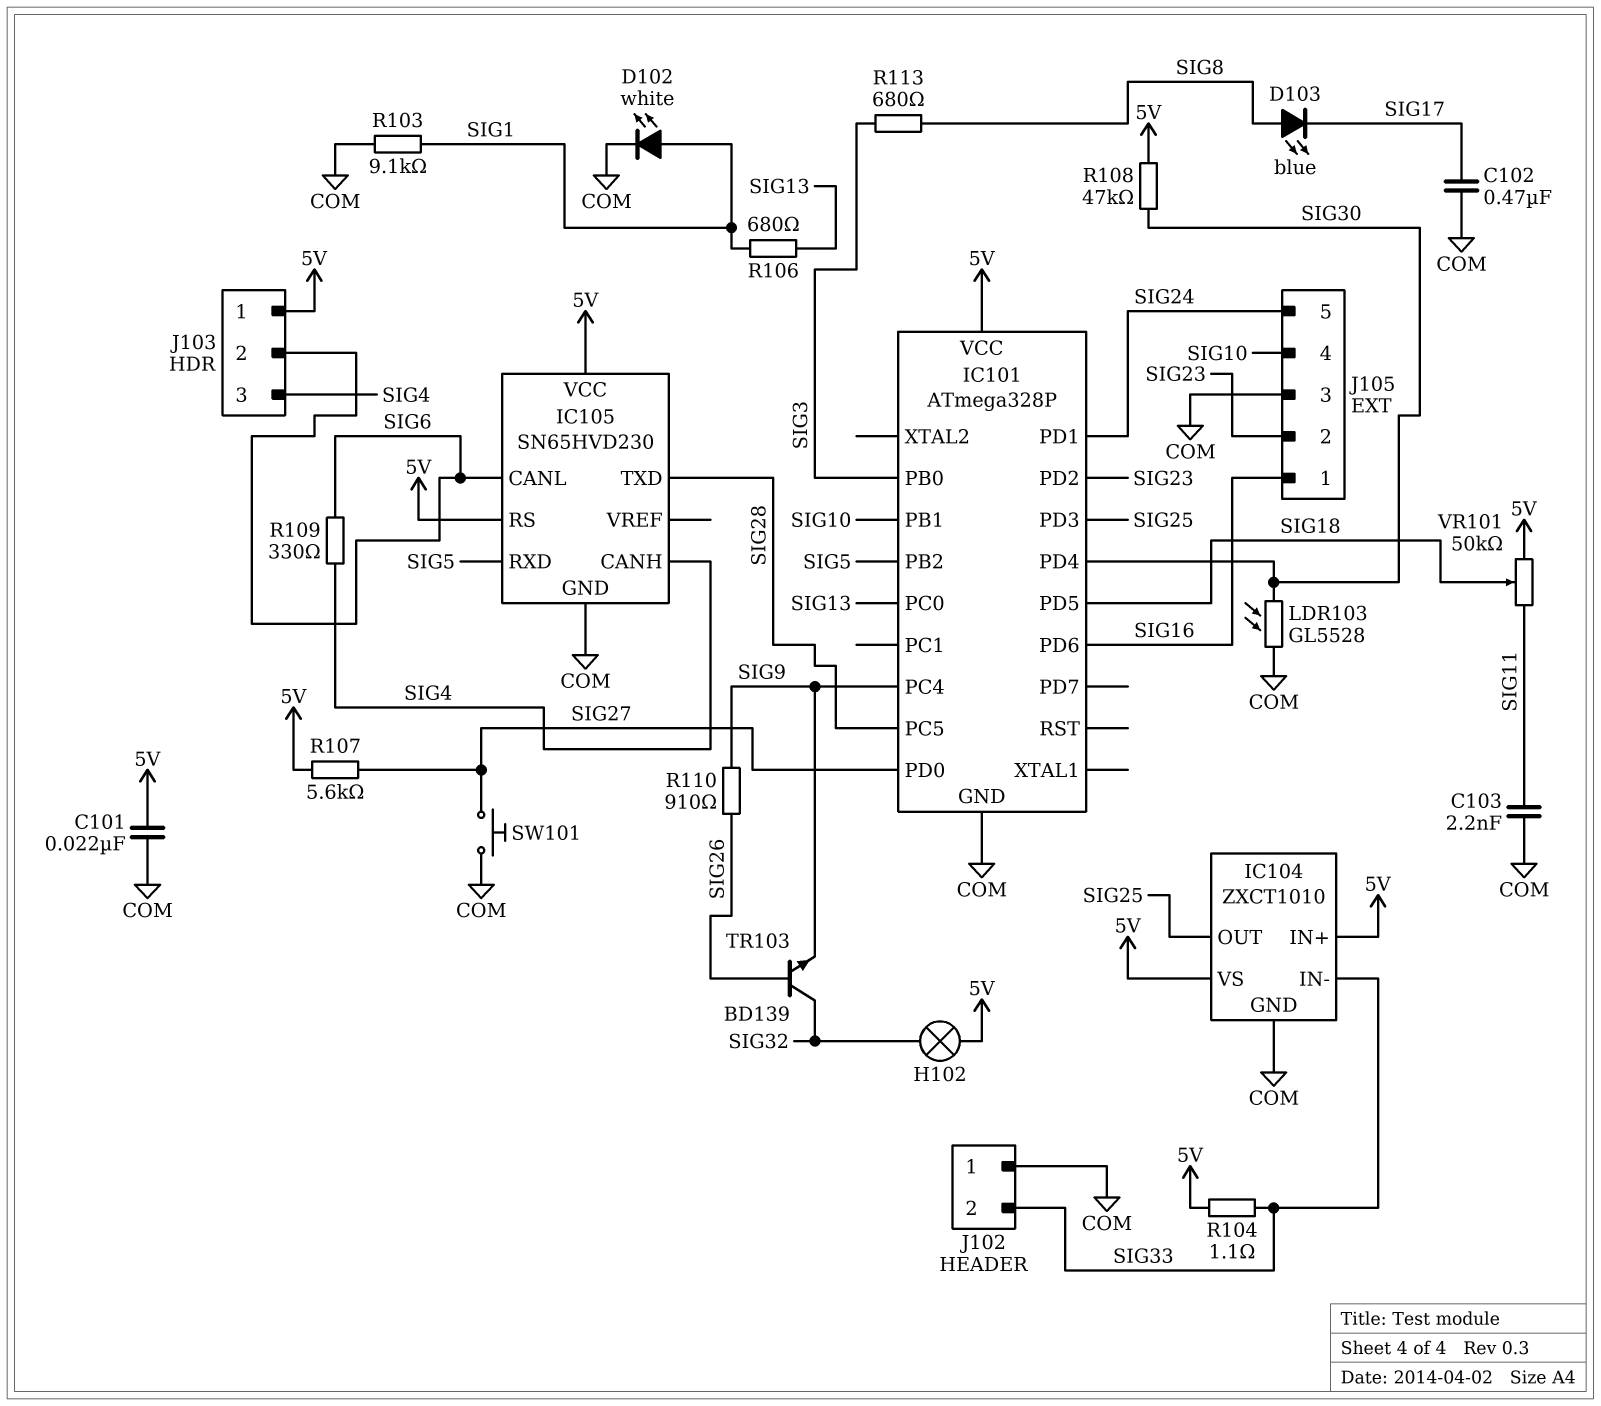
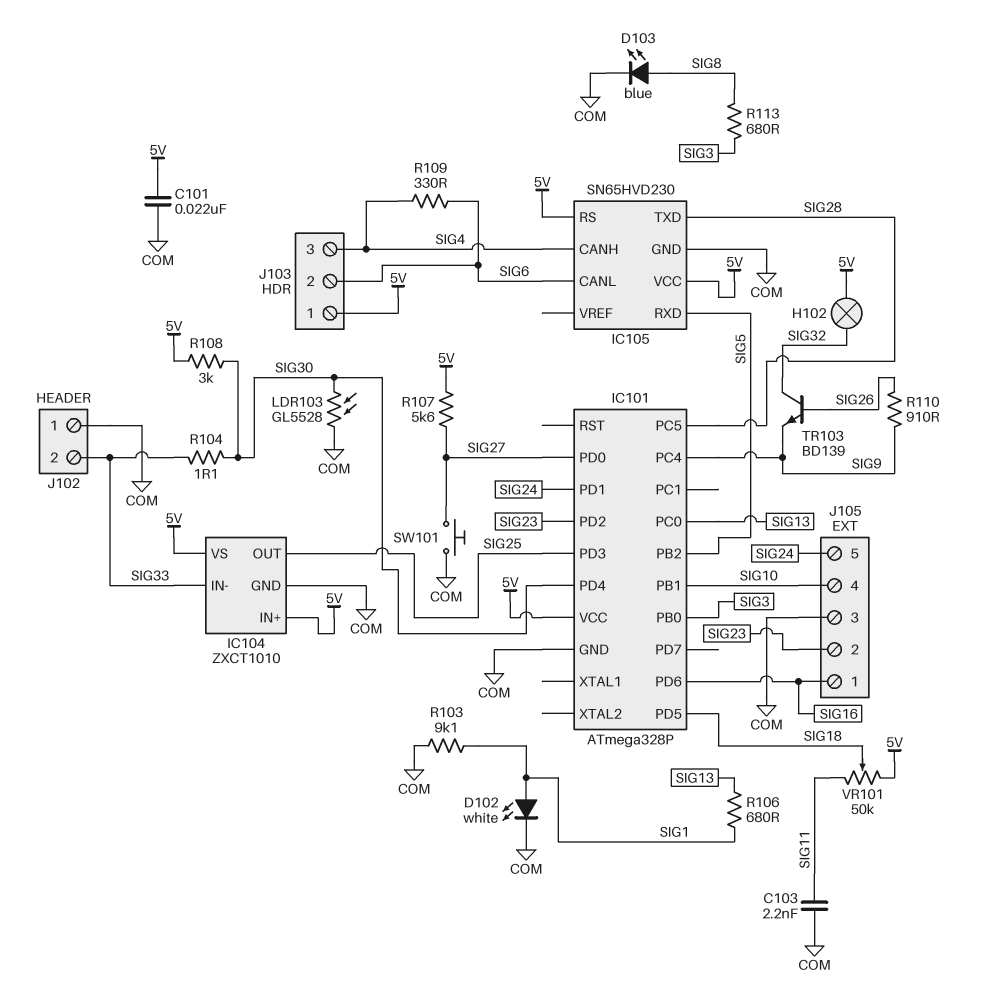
C102: 470nF (COM, SIG17) -> none
D103: LED blue (A SIG8, K SIG17) -> LED blue (A SIG8, K COM)
R104: 1.1 (5V, SIG33) -> 1.1 (SIG30, SIG33)
R108: 47k (5V, SIG30) -> 3k (5V, SIG30)

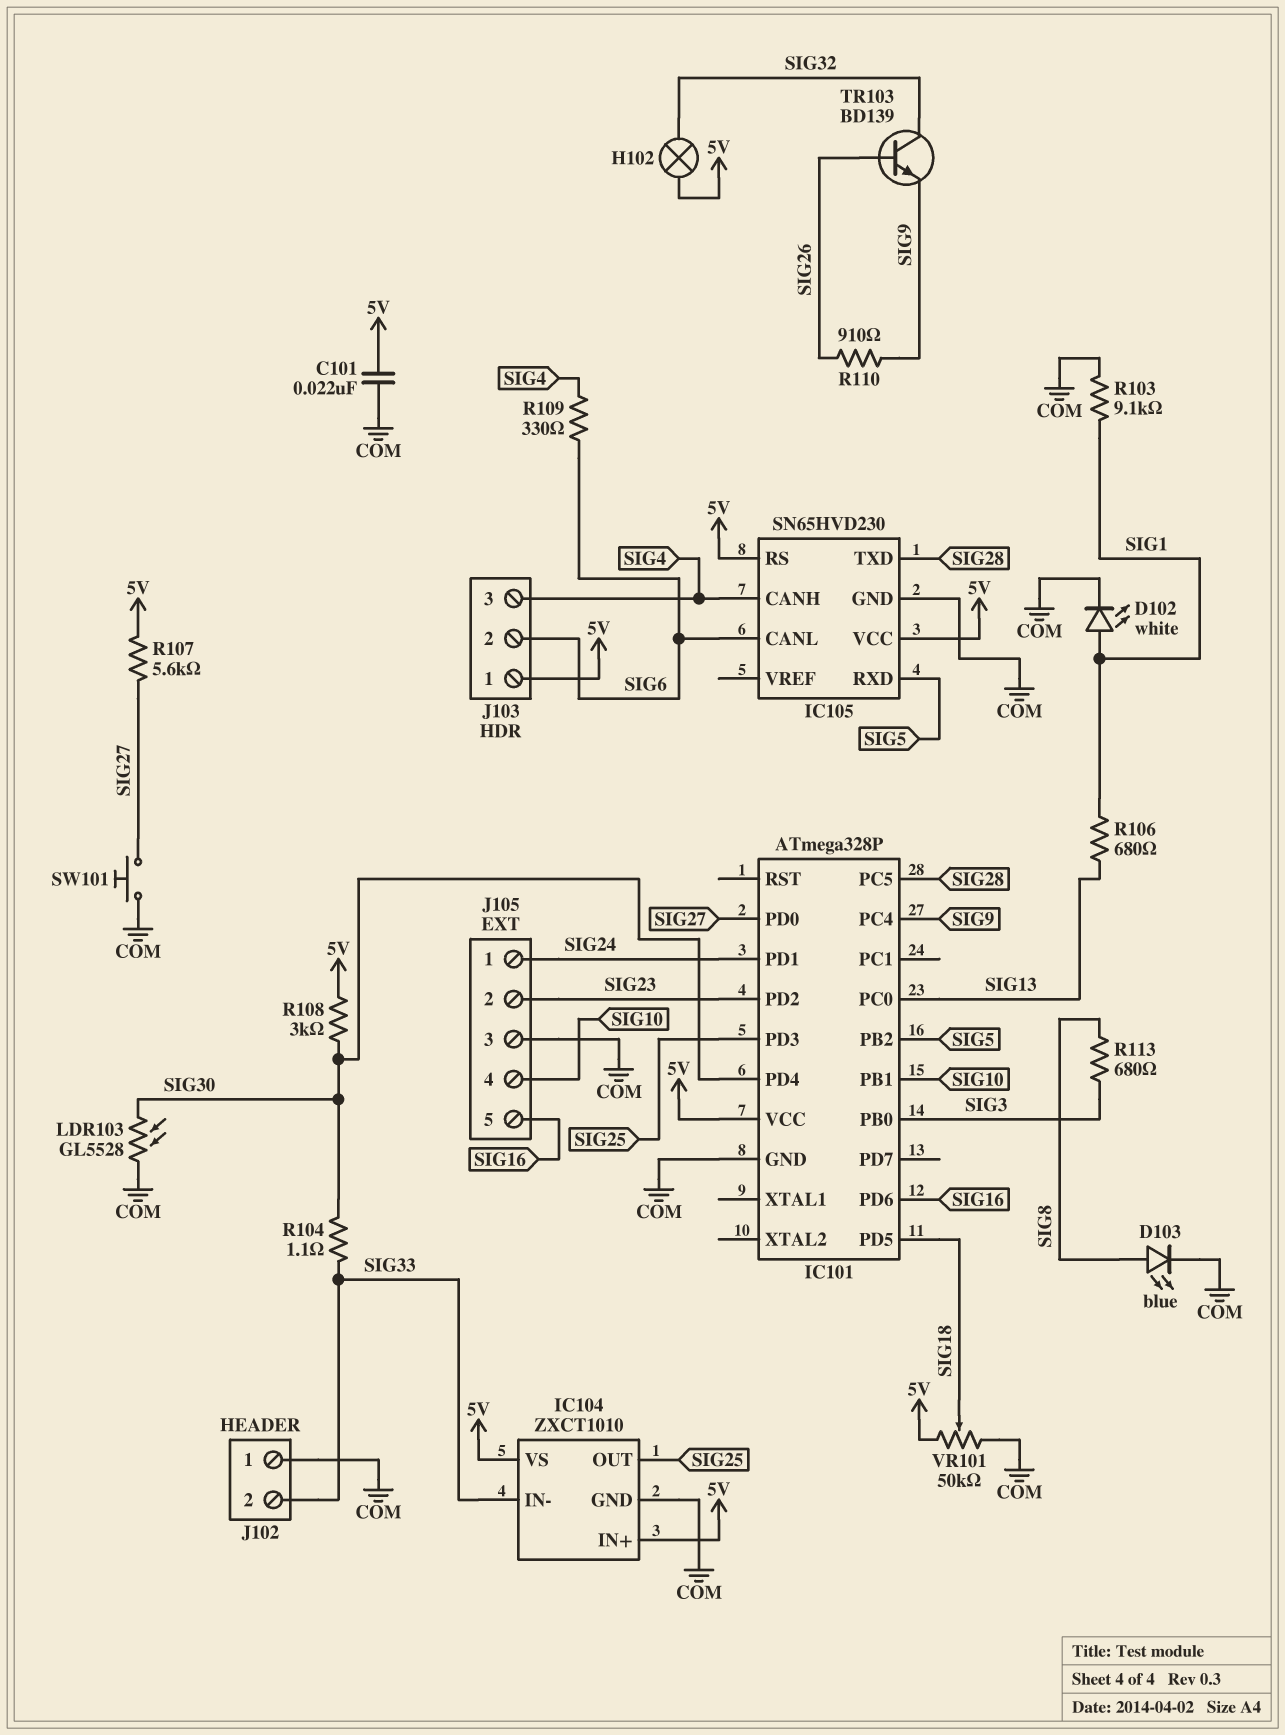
C103: 2.2nF (COM, SIG11) -> none
J105 pin 1: SIG16 -> SIG24
J105 pin 5: SIG24 -> SIG16
VR101: 50k (5V, SIG11, wiper SIG18) -> 50k (5V, COM, wiper SIG18)

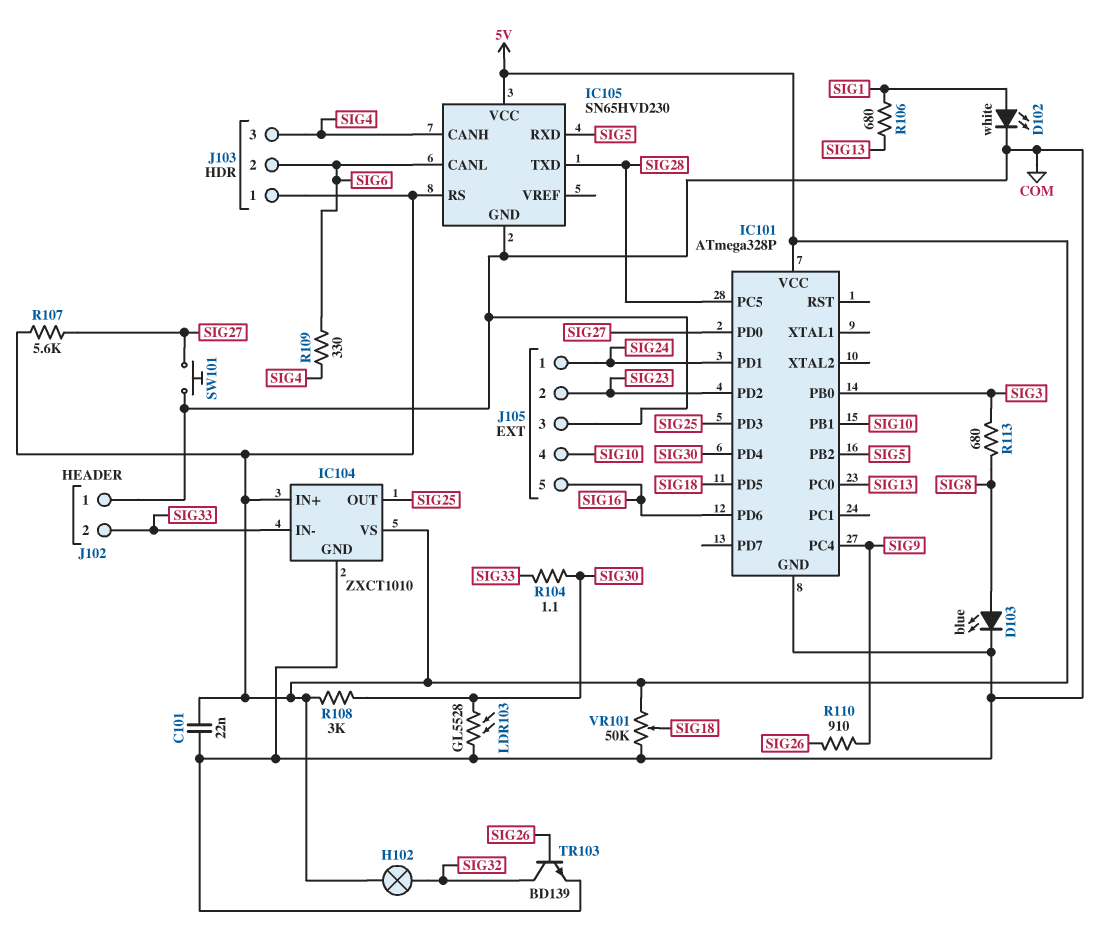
R103: 9.1k (COM, SIG1) -> none
TR103: NPN BD139 (B SIG26, C SIG32, E SIG9) -> NPN BD139 (B SIG26, C SIG32, E COM)

